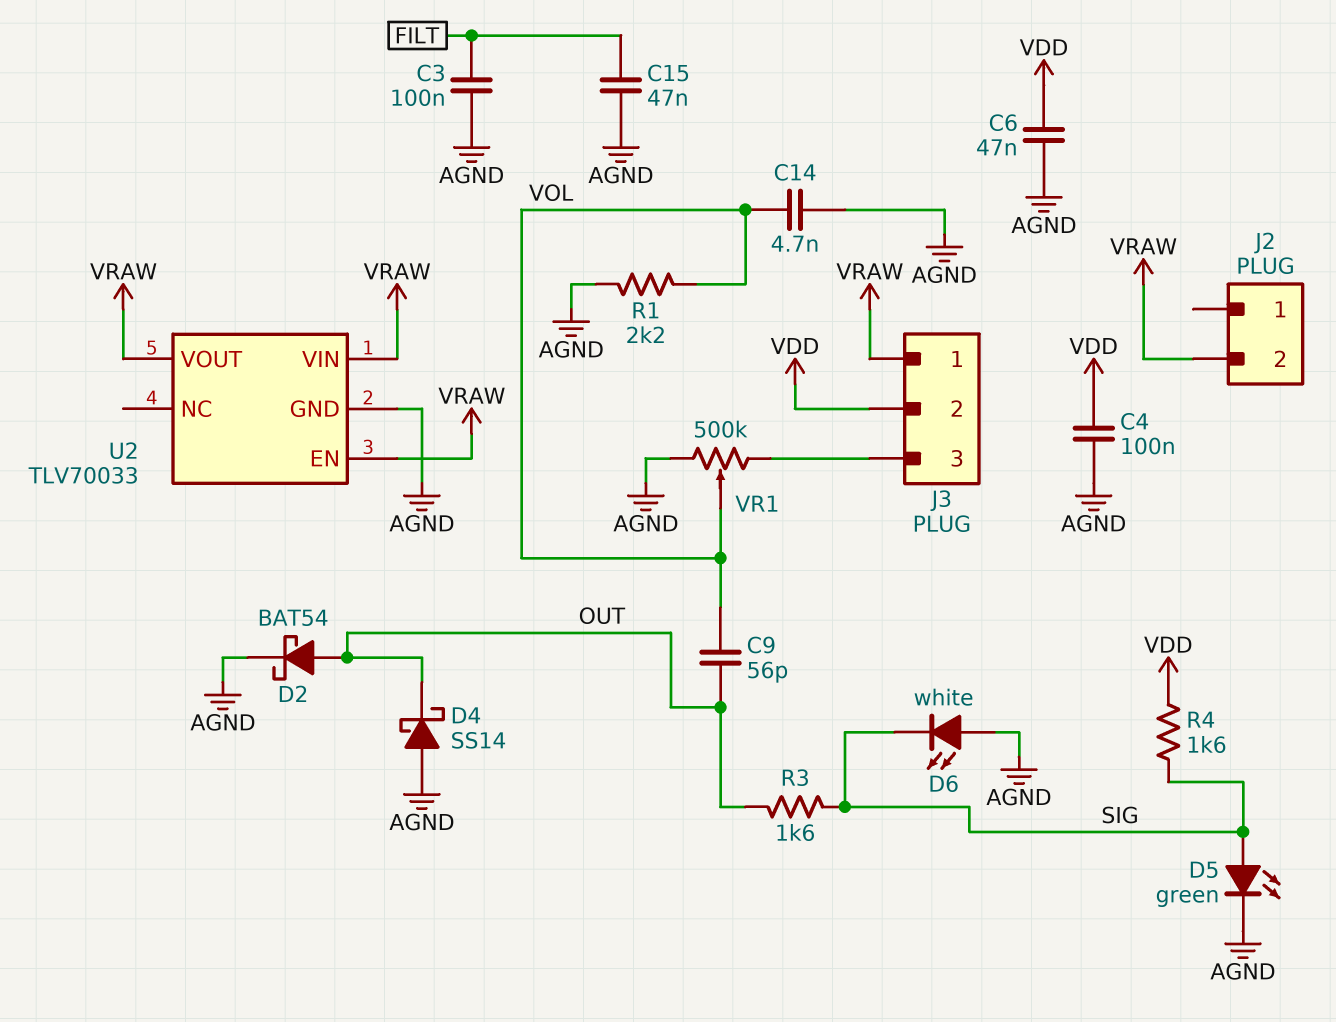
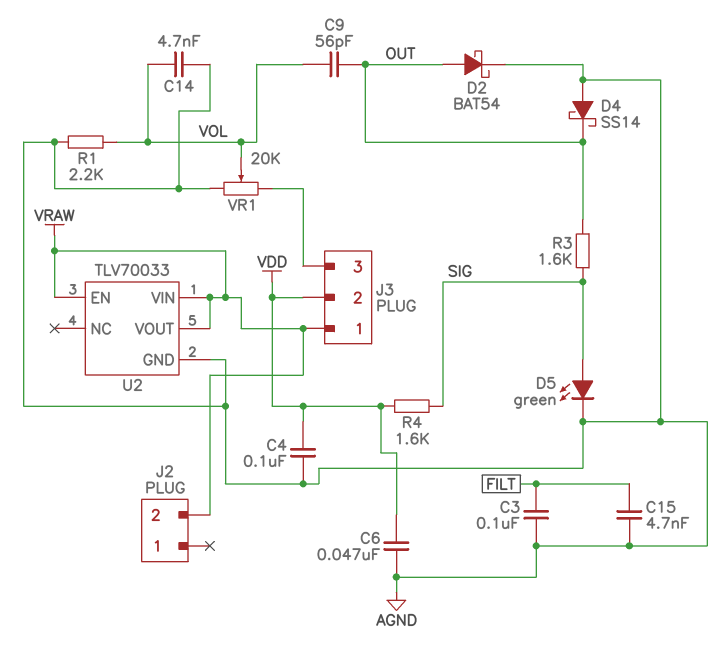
C15: 47nF (AGND, FILT) -> 4.7nF (AGND, FILT)
D6: LED white (A AGND, K SIG) -> none
VR1: 500k (AGND, J3/3, wiper VOL) -> 20k (AGND, J3/3, wiper VOL)

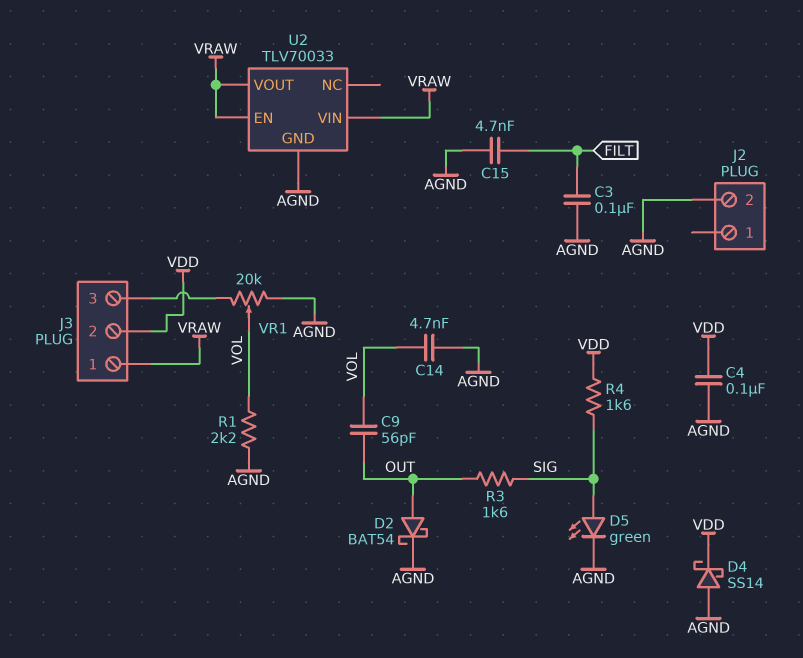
C6: 47nF (AGND, VDD) -> none
D4: schottky SS14 (A AGND, K OUT) -> schottky SS14 (A AGND, K VDD)
J2 pin 2: VRAW -> AGND

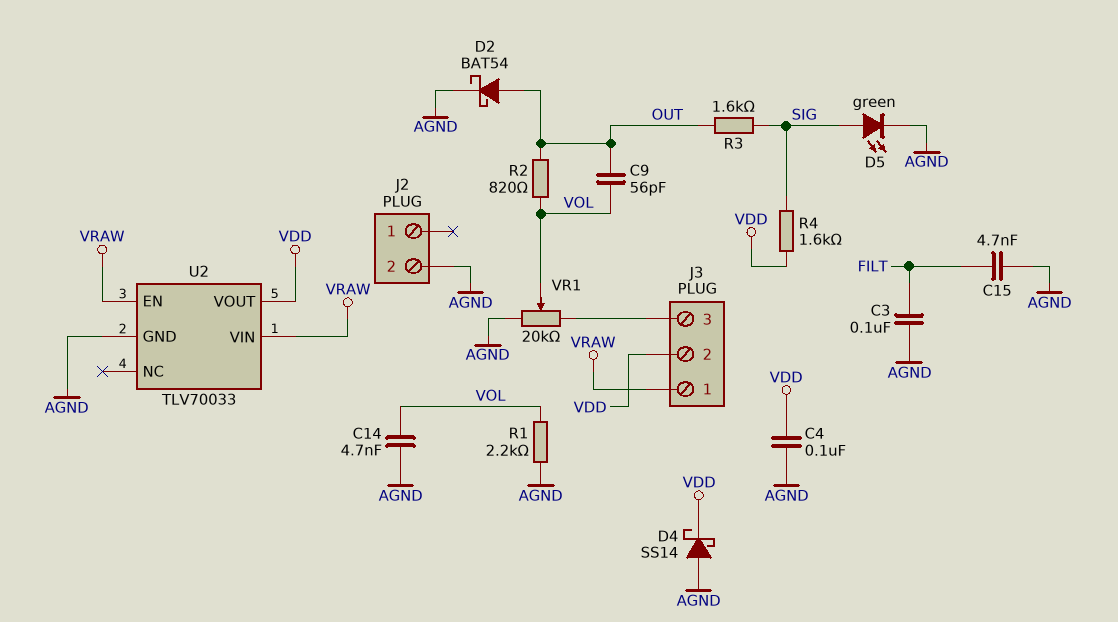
R2: none -> 820 (OUT, VOL)
U2 pin VOUT: VRAW -> VDD

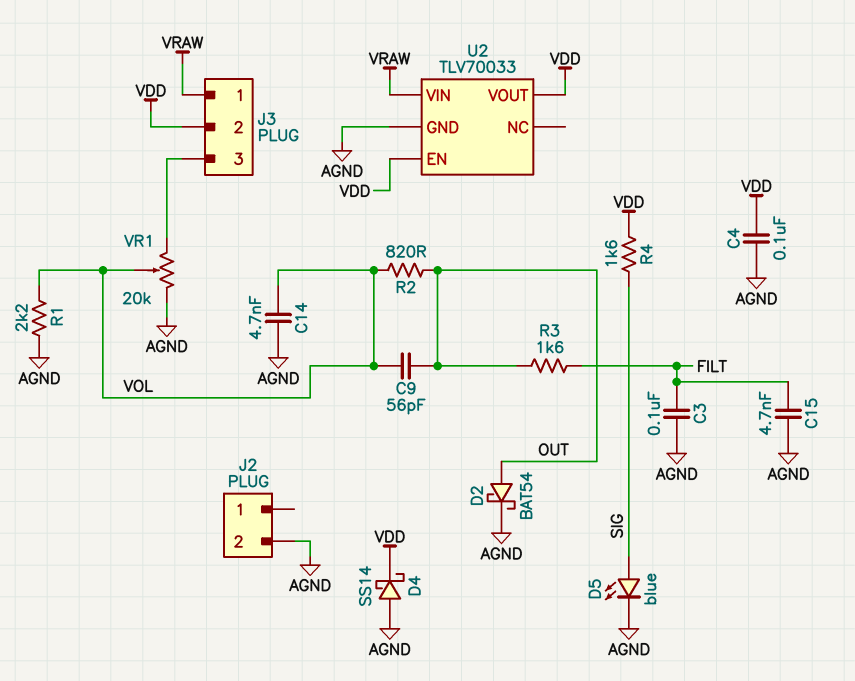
D5: LED green (A SIG, K AGND) -> LED blue (A SIG, K AGND)
R3: 1.6k (OUT, SIG) -> 1.6k (FILT, OUT)
U2 pin EN: VRAW -> VDD

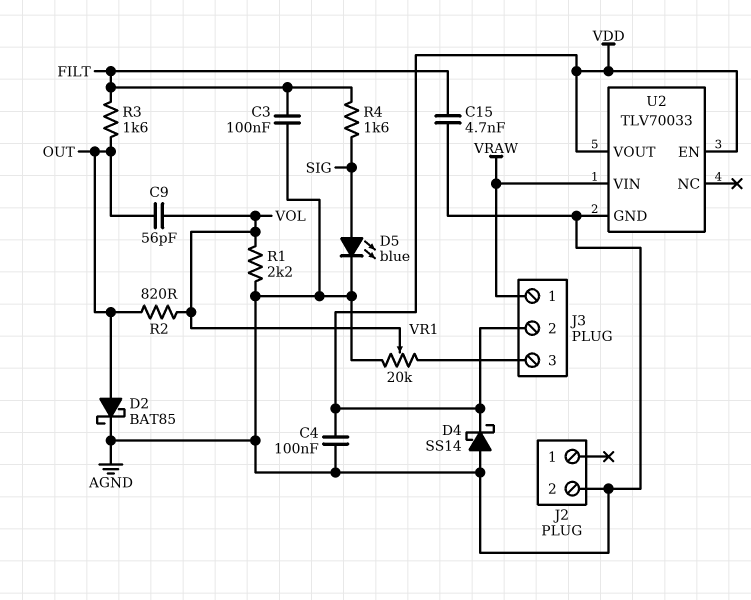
C14: 4.7nF (AGND, VOL) -> none
D2: schottky BAT54 (A OUT, K AGND) -> schottky BAT85 (A OUT, K AGND)
R4: 1.6k (SIG, VDD) -> 1.6k (FILT, SIG)

